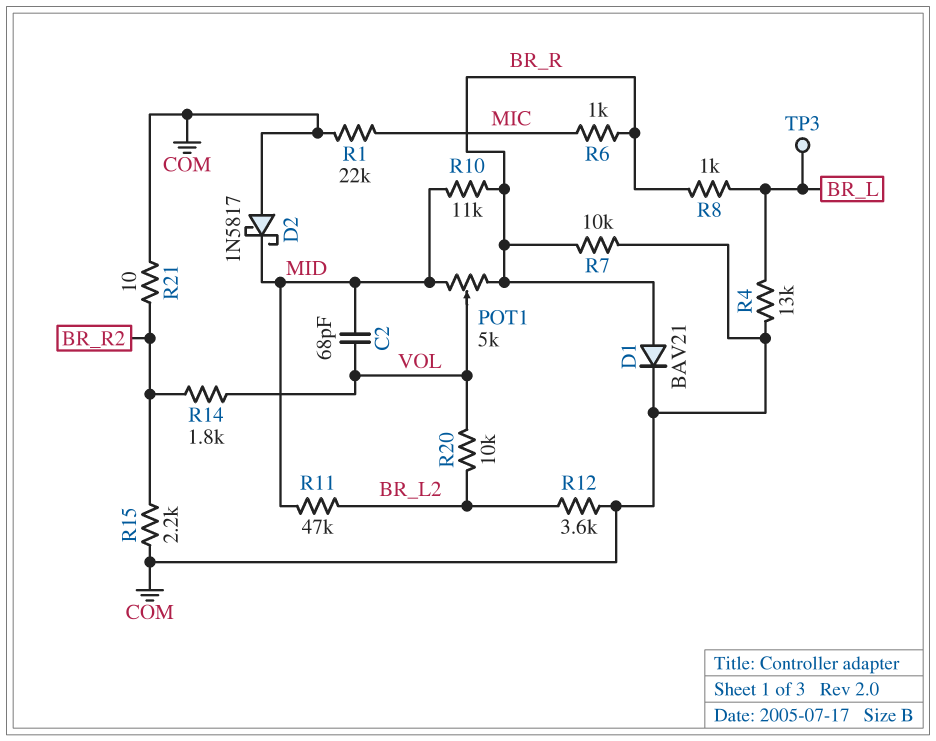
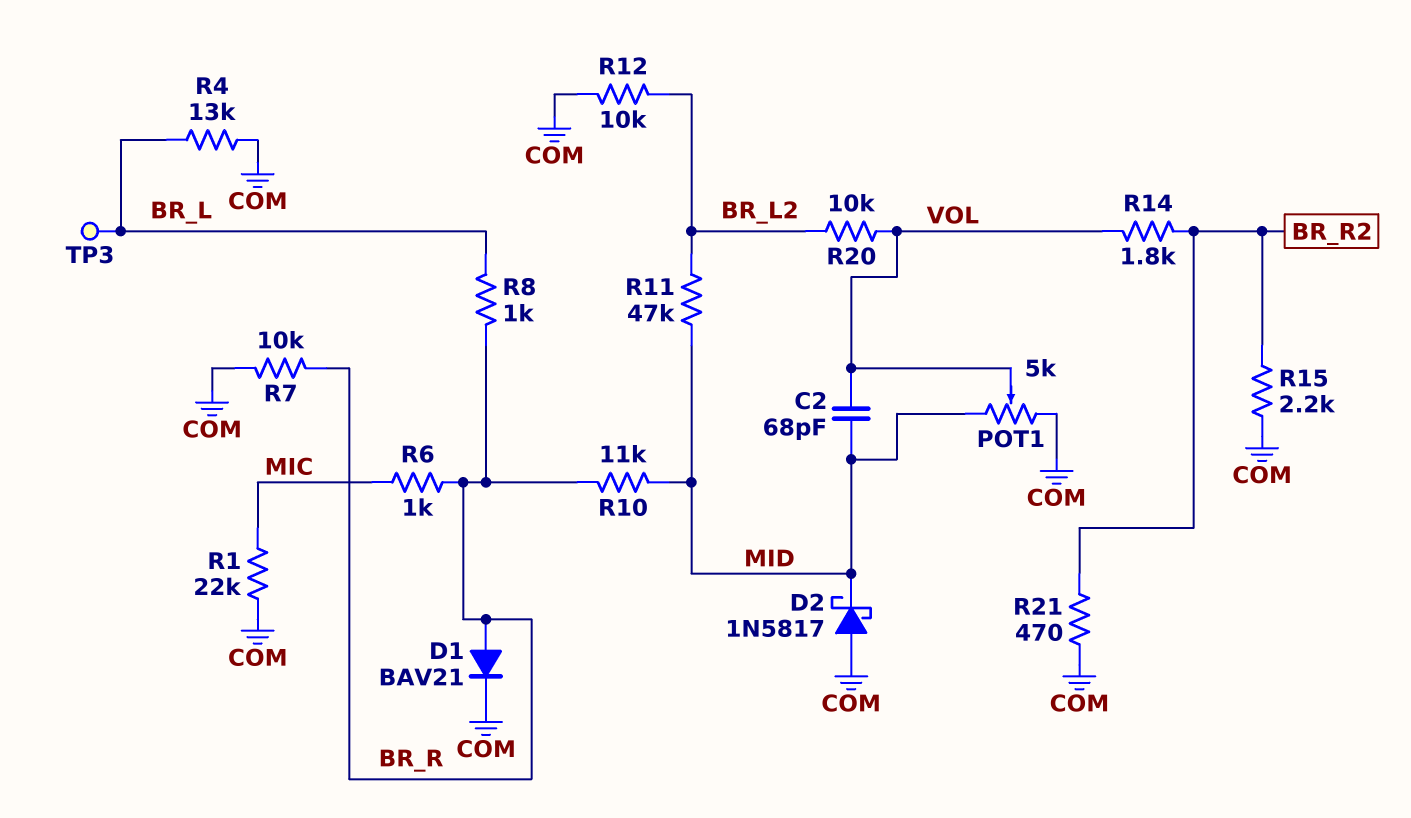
POT1: 5k (BR_R, MID, wiper VOL) -> 5k (COM, MID, wiper VOL)
R12: 3.6k (BR_L2, COM) -> 10k (BR_L2, COM)
R21: 10 (BR_R2, COM) -> 470 (BR_R2, COM)

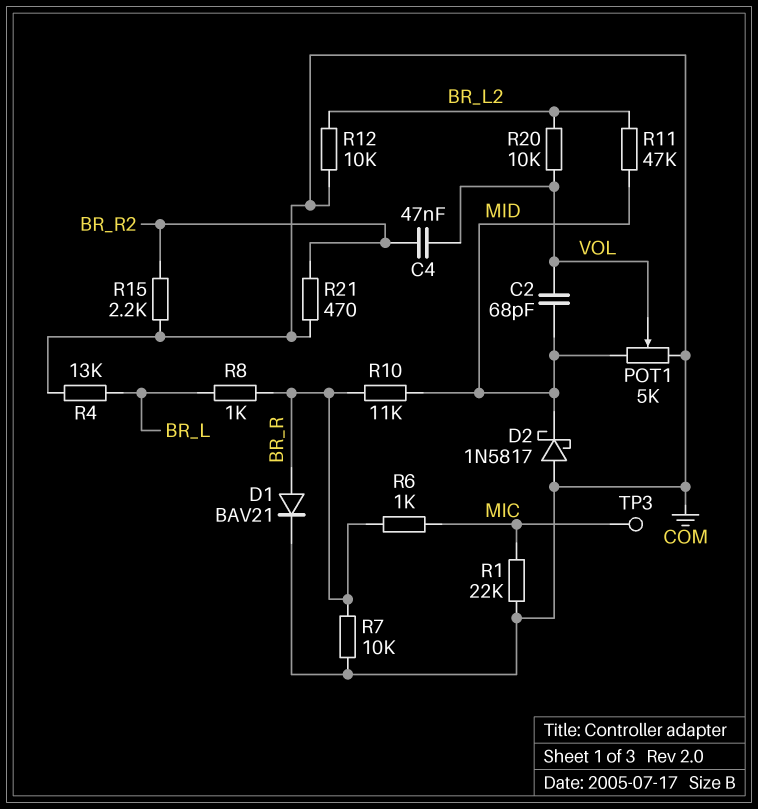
C4: none -> 47nF (BR_R2, VOL)
R14: 1.8k (BR_R2, VOL) -> none
TP3: test point (BR_L) -> test point (MIC)

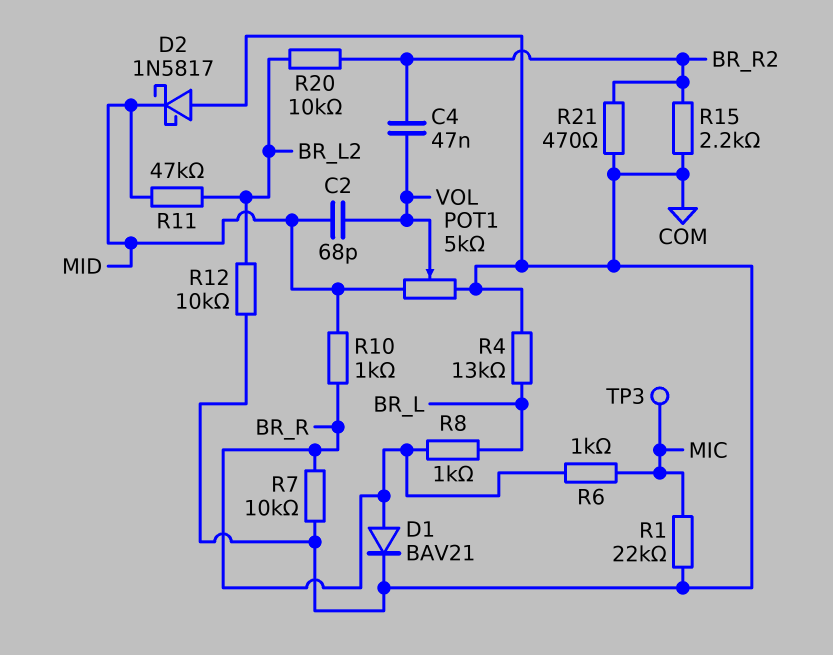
R10: 11k (BR_R, MID) -> 1k (BR_R, MID)
R20: 10k (BR_L2, VOL) -> 10k (BR_L2, BR_R2)

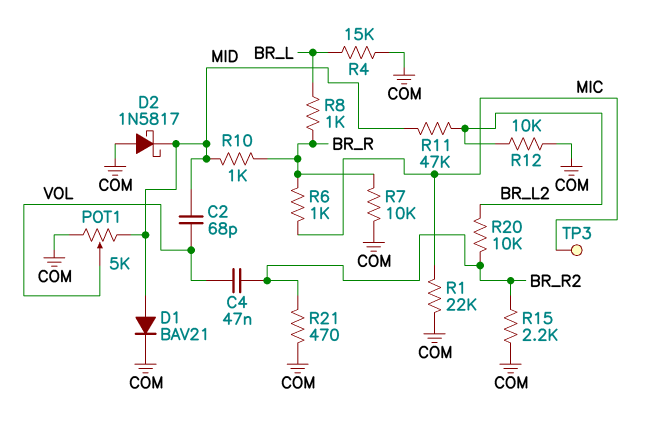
D1: diode BAV21 (A BR_R, K COM) -> diode BAV21 (A MID, K COM)
R4: 13k (BR_L, COM) -> 15k (BR_L, COM)

